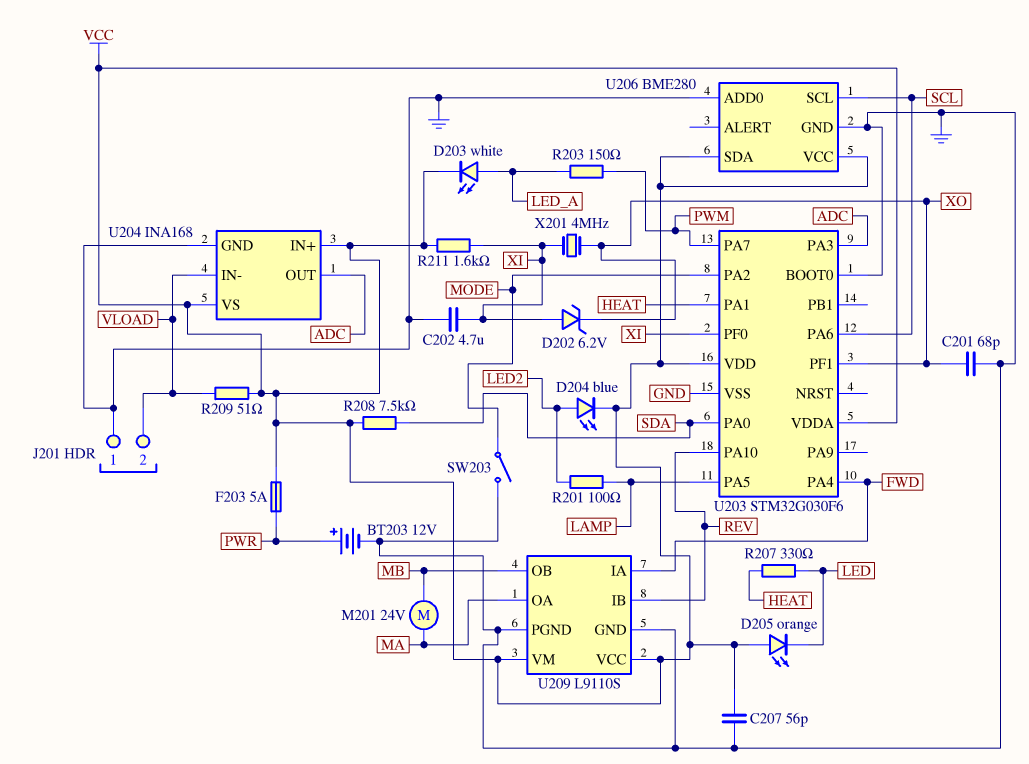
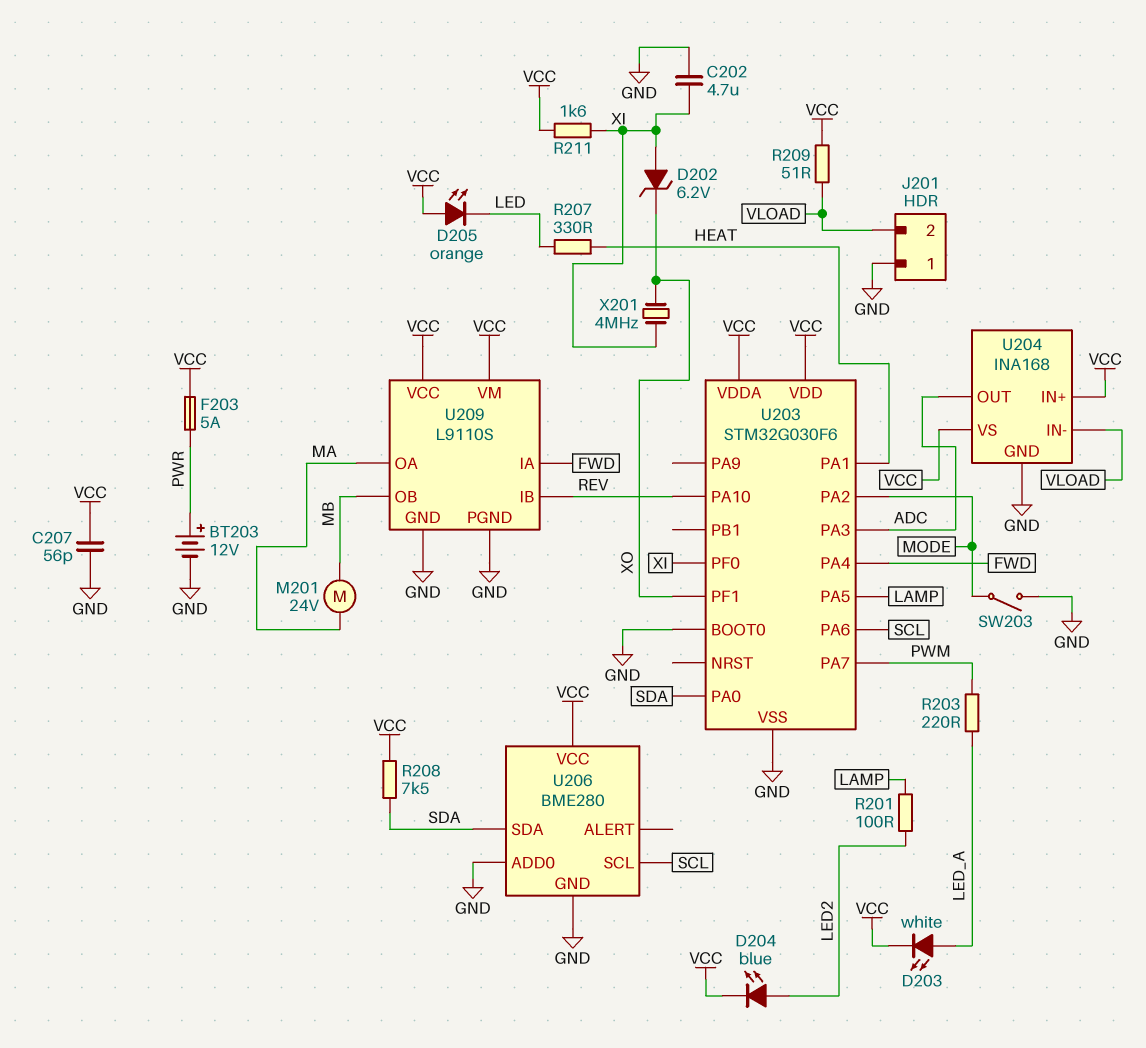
C201: 68pF (GND, XO) -> none
R203: 150 (LED_A, PWM) -> 220 (LED_A, PWM)
U206 pin SDA: VCC -> SDA

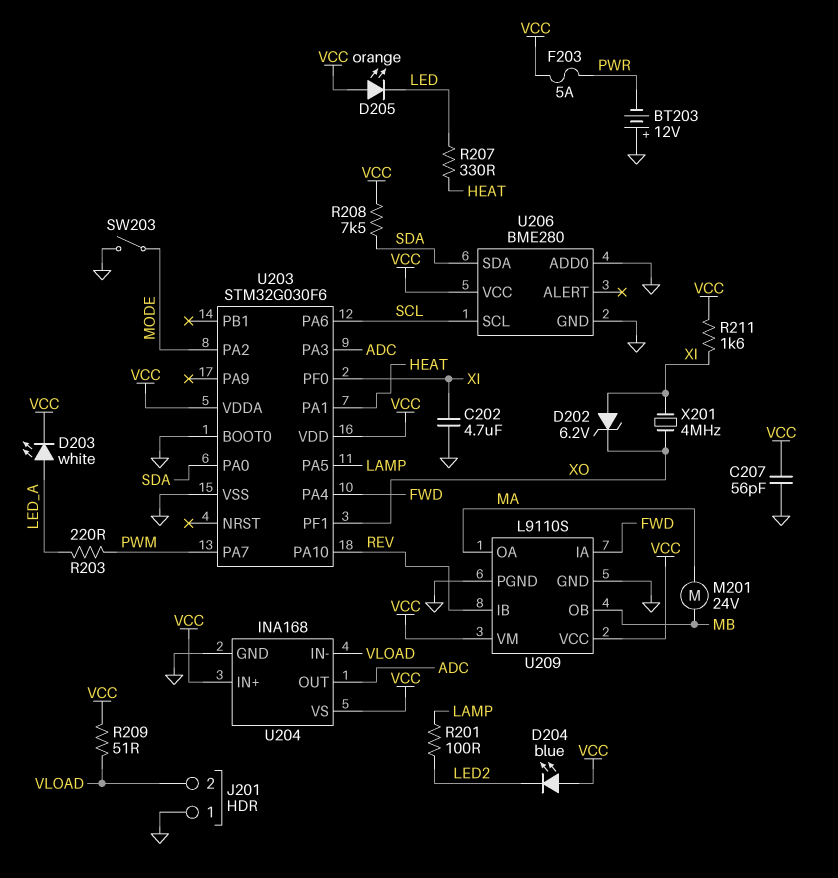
BT203: 12V (plus PWR, minus GND) -> 12V (plus GND, minus PWR)
D204: LED blue (A LED2, K VCC) -> LED blue (A VCC, K LED2)

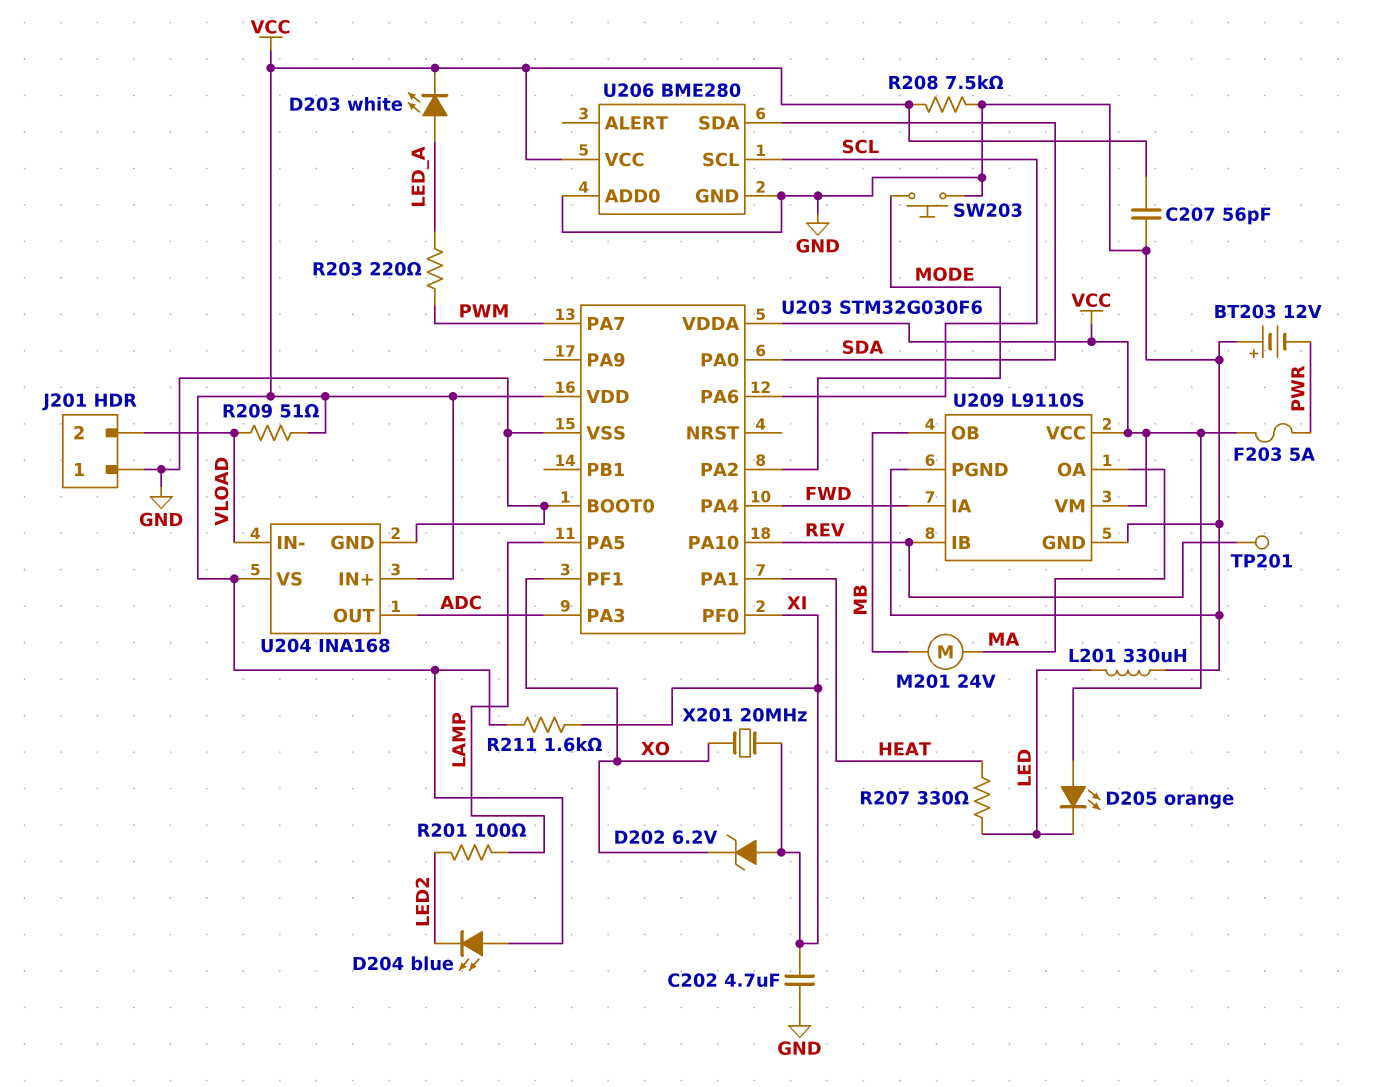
L201: none -> 330uH (GND, LED)
R208: 7.5k (SDA, VCC) -> 7.5k (GND, VCC)
SW203: switch (GND, MODE) -> button (GND, MODE)
TP201: none -> test point (REV)
X201: 4MHz (XI, XO) -> 20MHz (XI, XO)

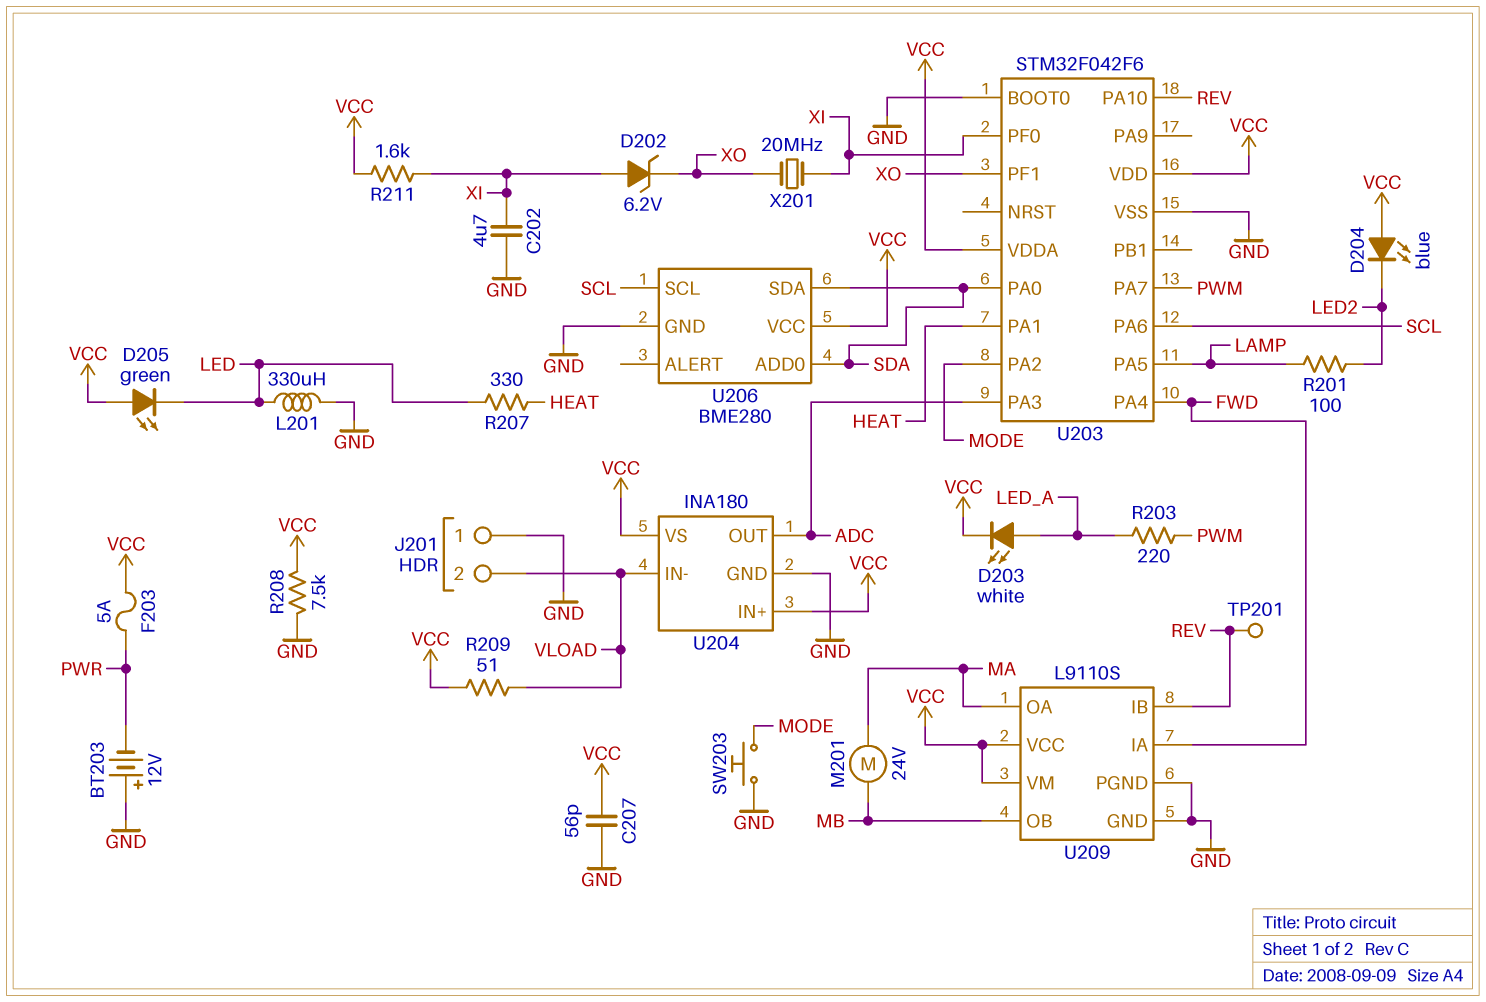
D205: LED orange (A VCC, K LED) -> LED green (A VCC, K LED)
U203: STM32G030F6 -> STM32F042F6
U204: INA168 -> INA180
U206 pin ADD0: GND -> SDA

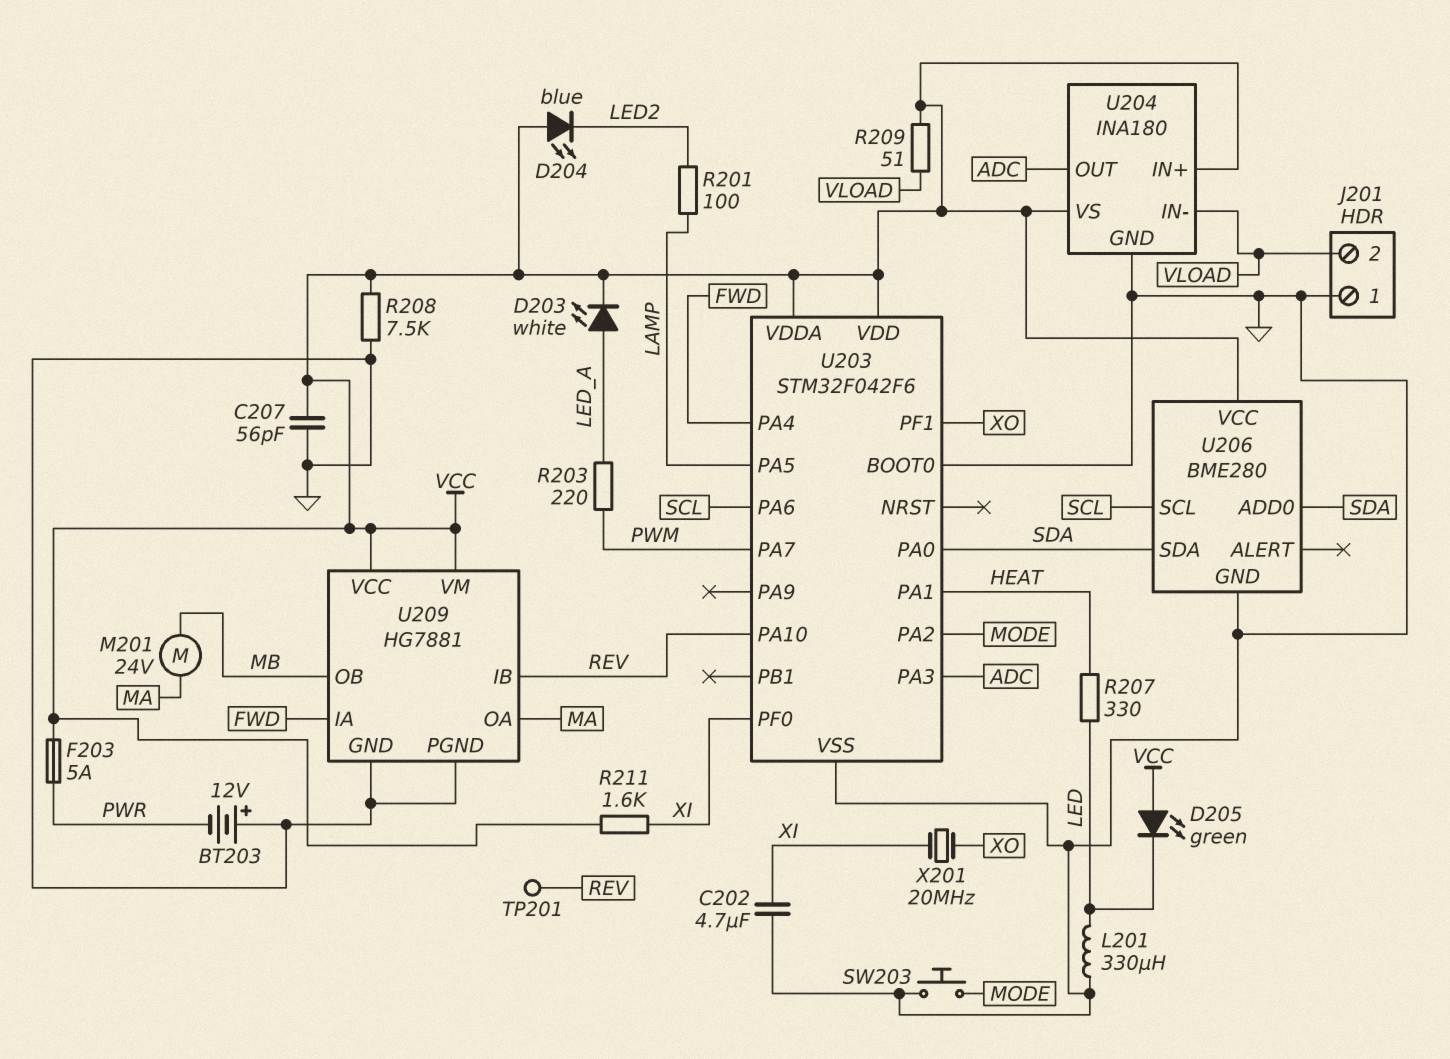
D202: zener 6.2V (A XI, K XO) -> none
U209: L9110S -> HG7881

